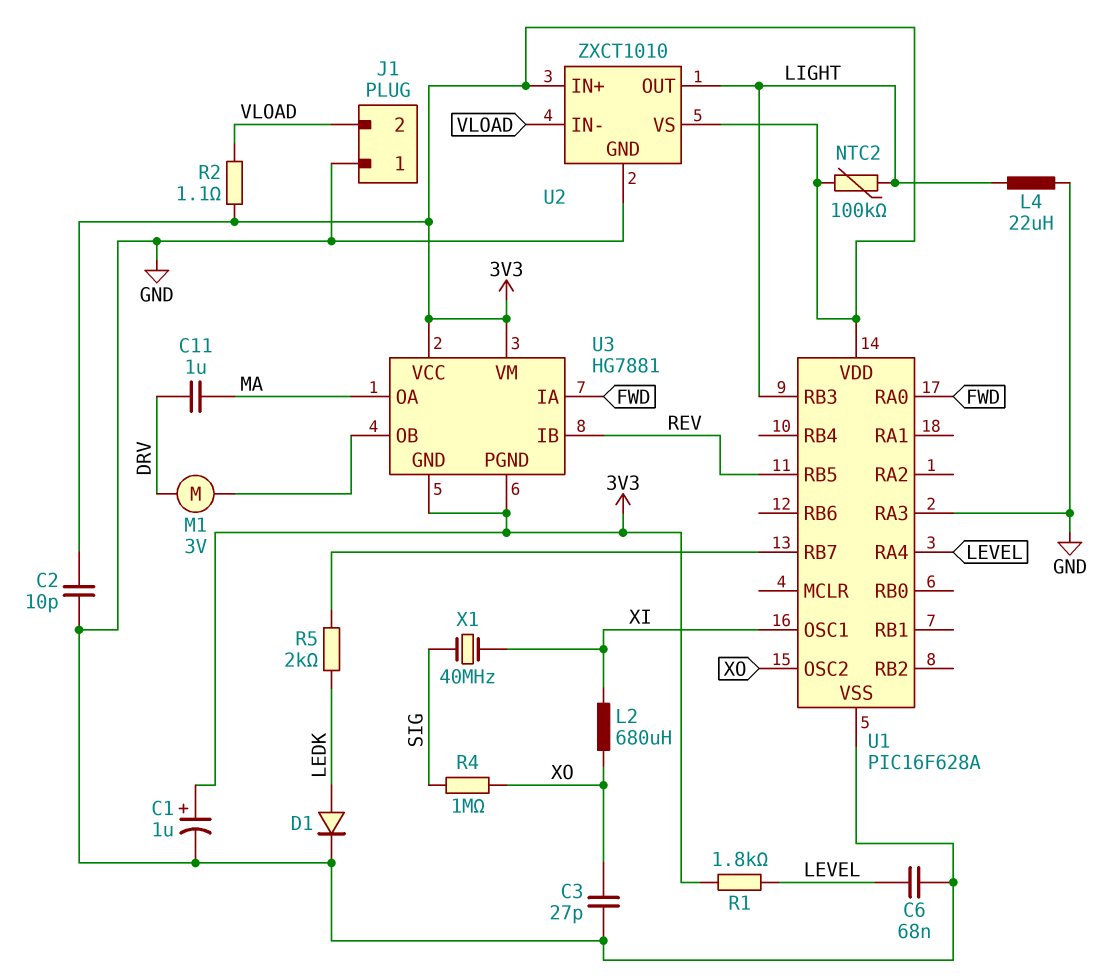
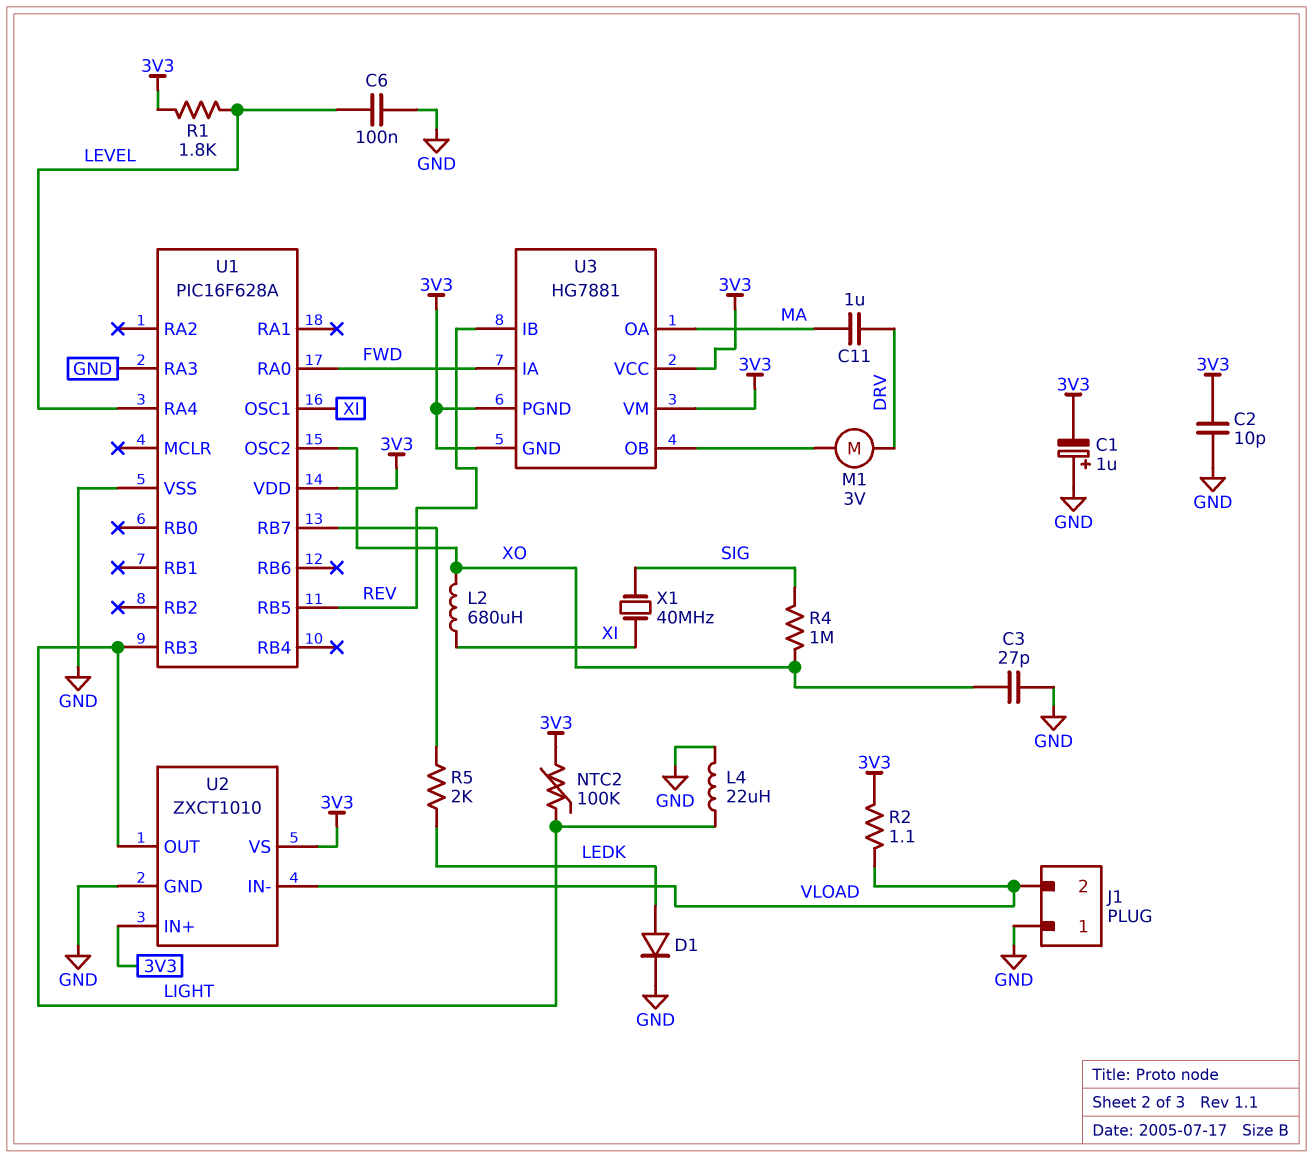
C1: 1uF (plus 3V3, minus GND) -> 1uF (plus GND, minus 3V3)
C6: 68nF (GND, LEVEL) -> 100nF (GND, LEVEL)

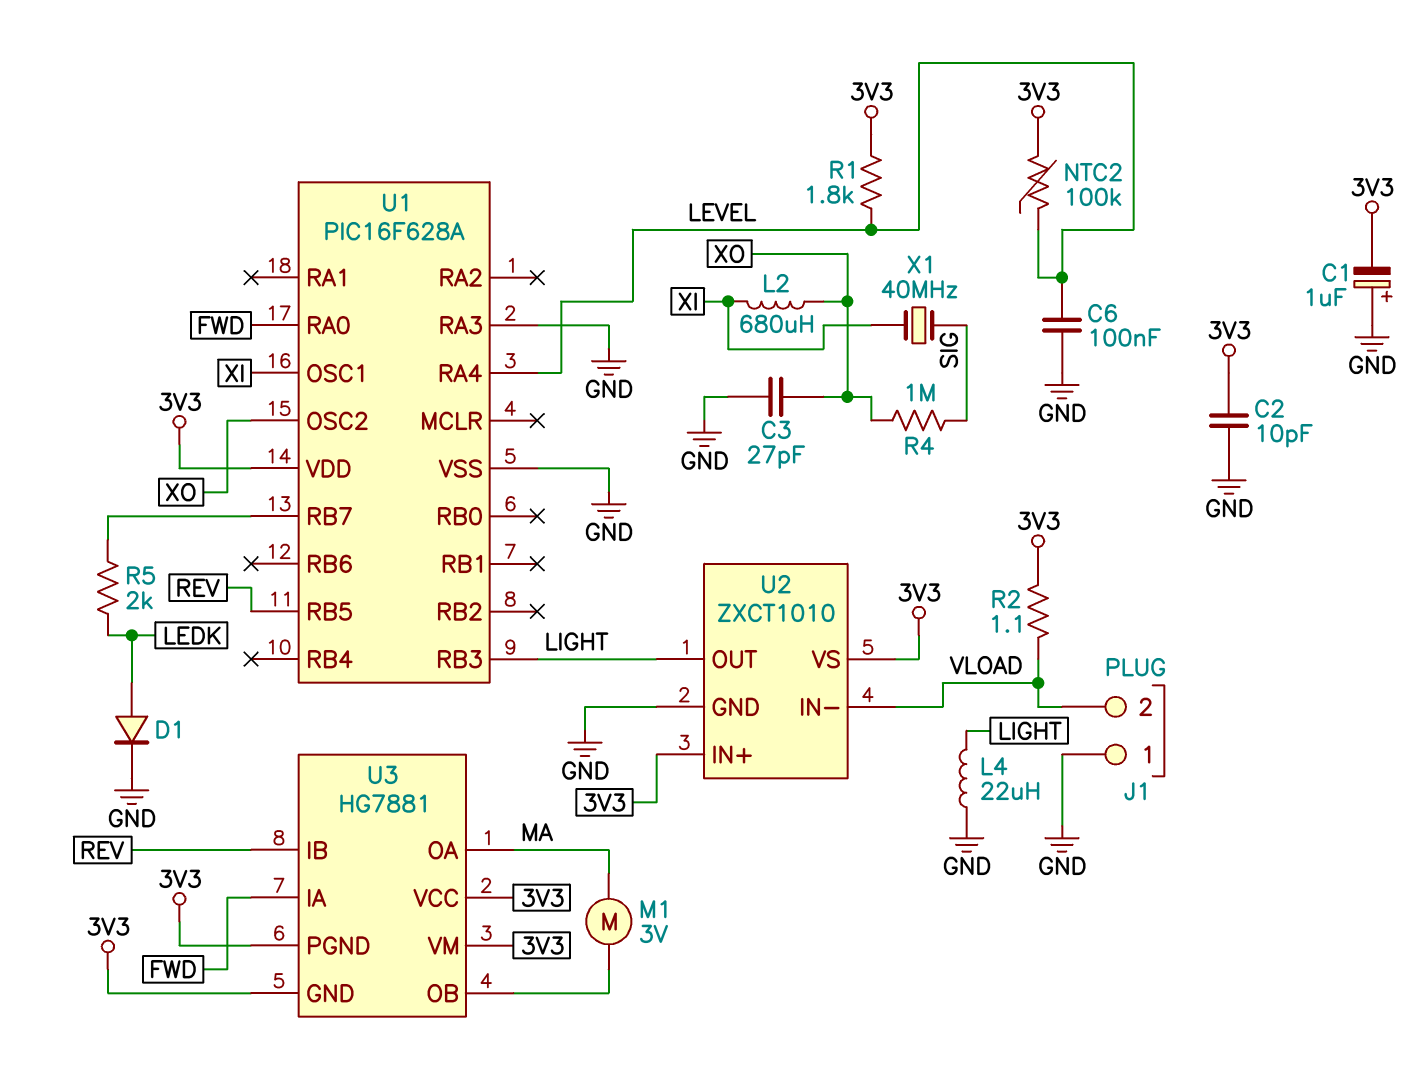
C11: 1uF (DRV, MA) -> none
M1: motor 3V (DRV, U3/OB) -> motor 3V (MA, U3/OB)
NTC2: 100k (3V3, LIGHT) -> 100k (3V3, LEVEL)

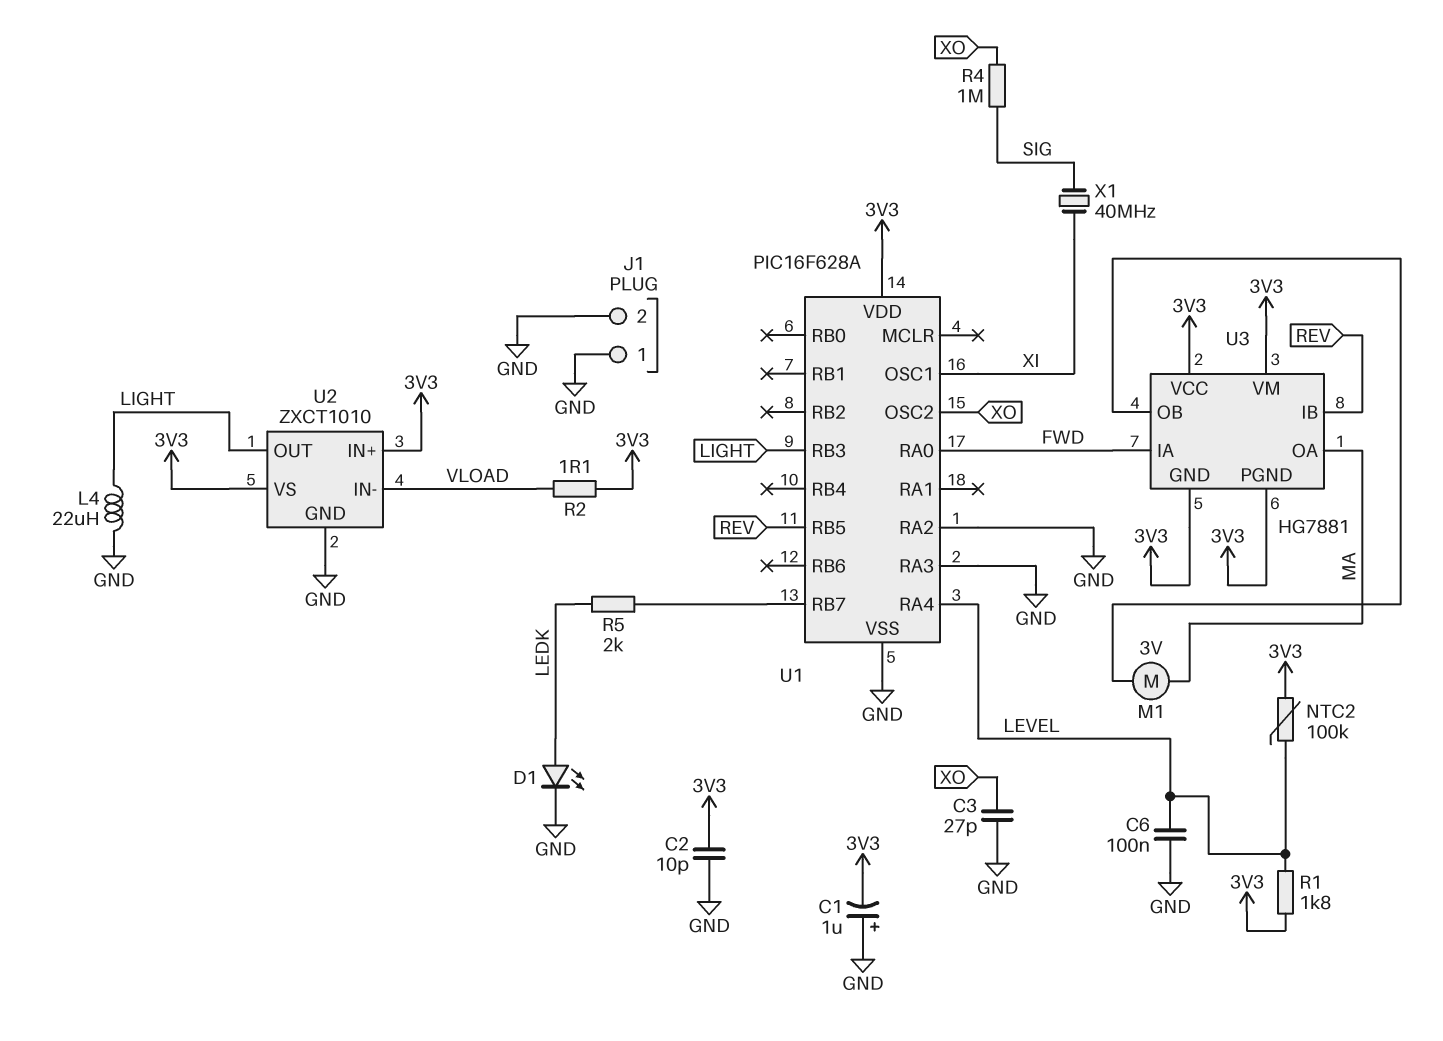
D1: diode (A LEDK, K GND) -> LED (A LEDK, K GND)
J1 pin 2: VLOAD -> GND
L2: 680uH (XI, XO) -> none
U1 pin RA2: none -> GND

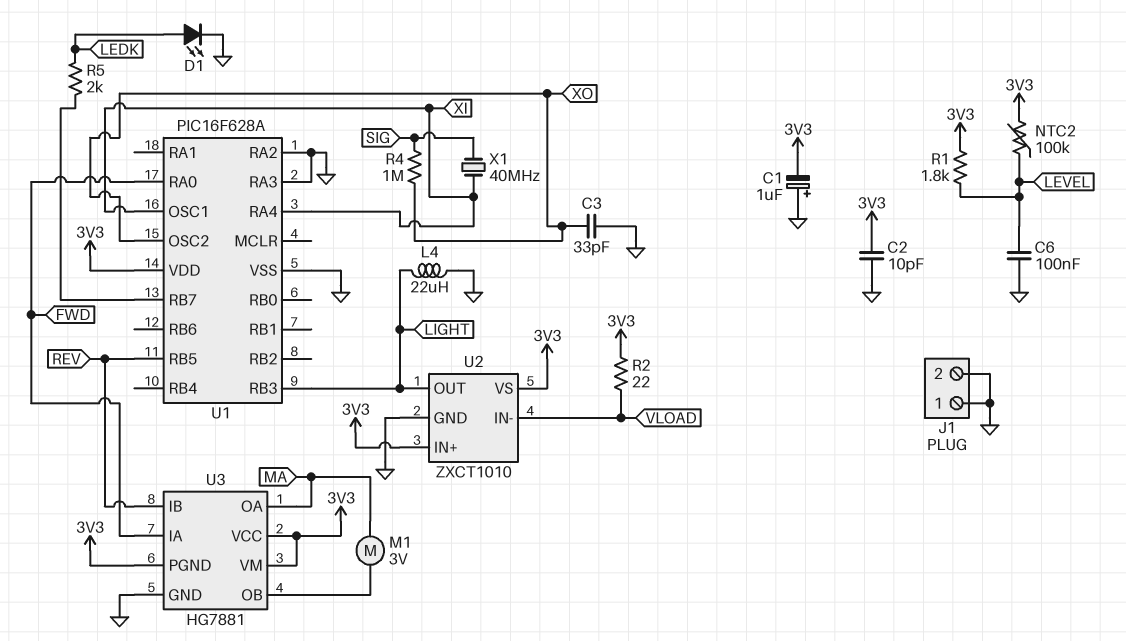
C3: 27pF (GND, XO) -> 33pF (GND, XO)
R2: 1.1 (3V3, VLOAD) -> 22 (3V3, VLOAD)
U1 pin RA4: LEVEL -> XI
U3 pin GND: 3V3 -> GND

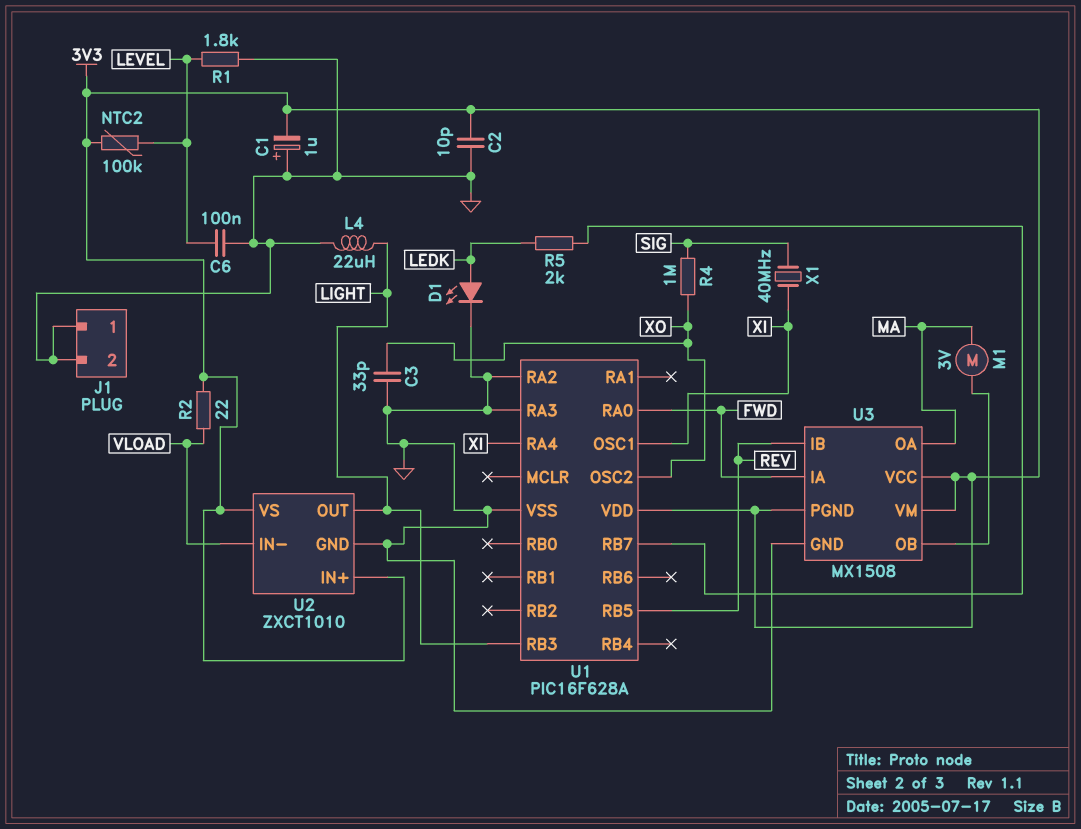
R1: 1.8k (3V3, LEVEL) -> 1.8k (GND, LEVEL)
U3: HG7881 -> MX1508

